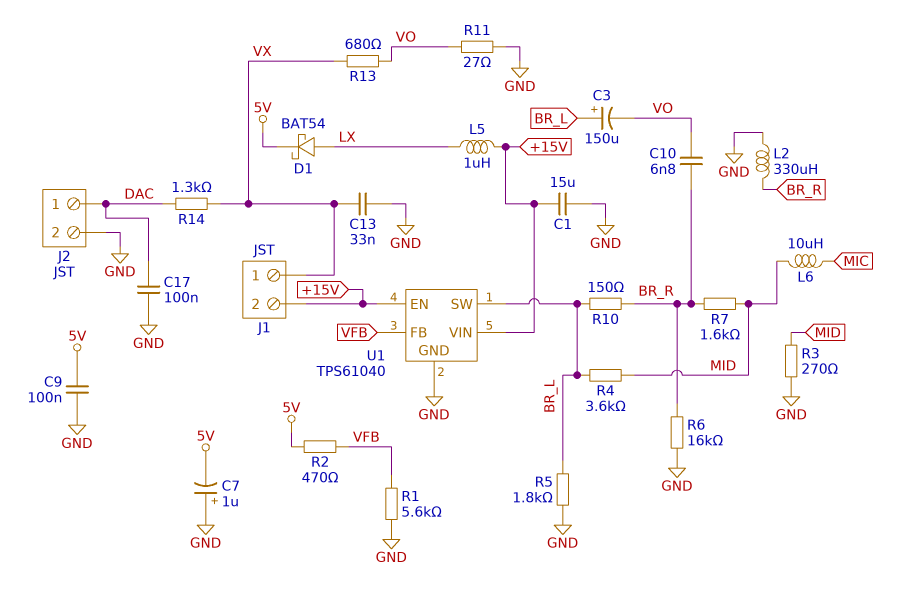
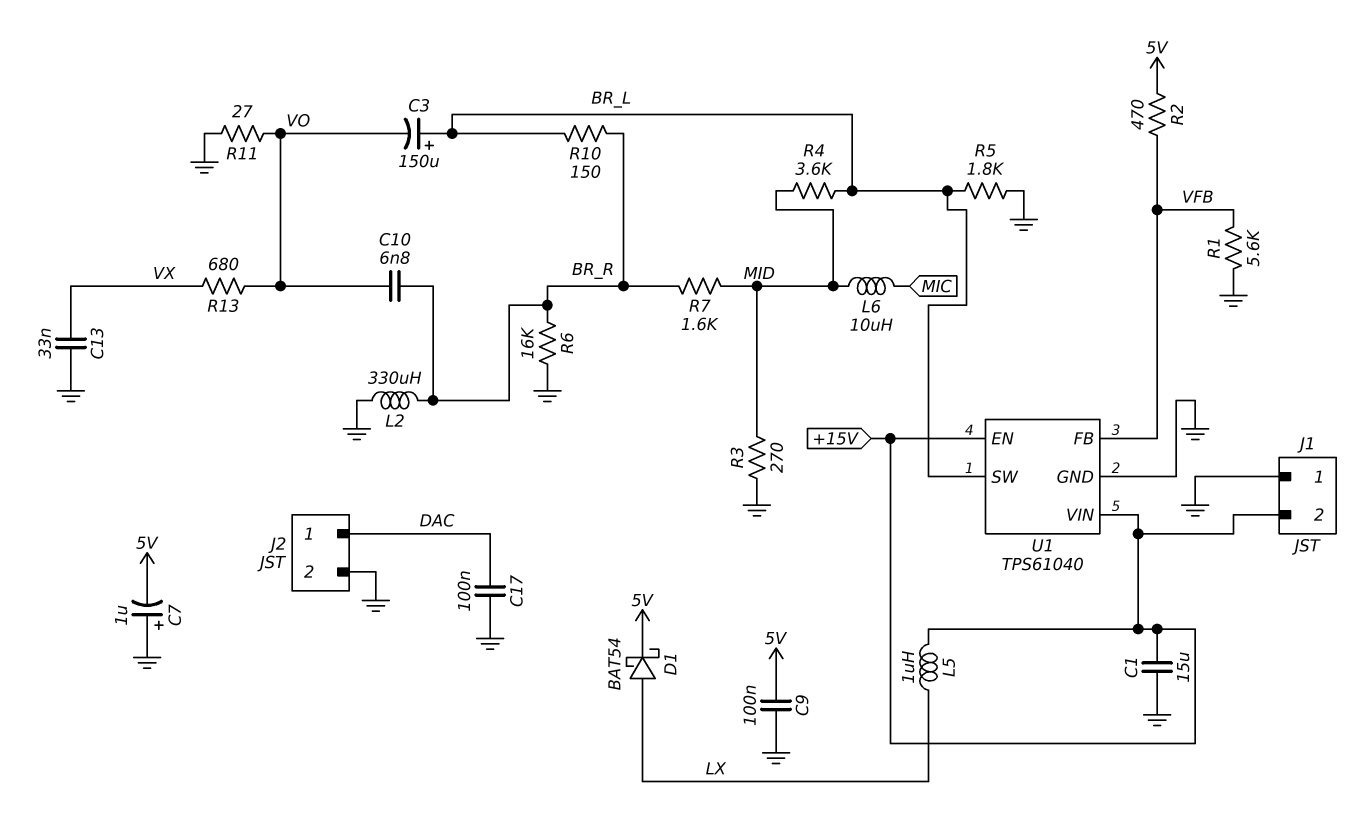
J1 pin 1: VX -> GND
R14: 1.3k (DAC, VX) -> none

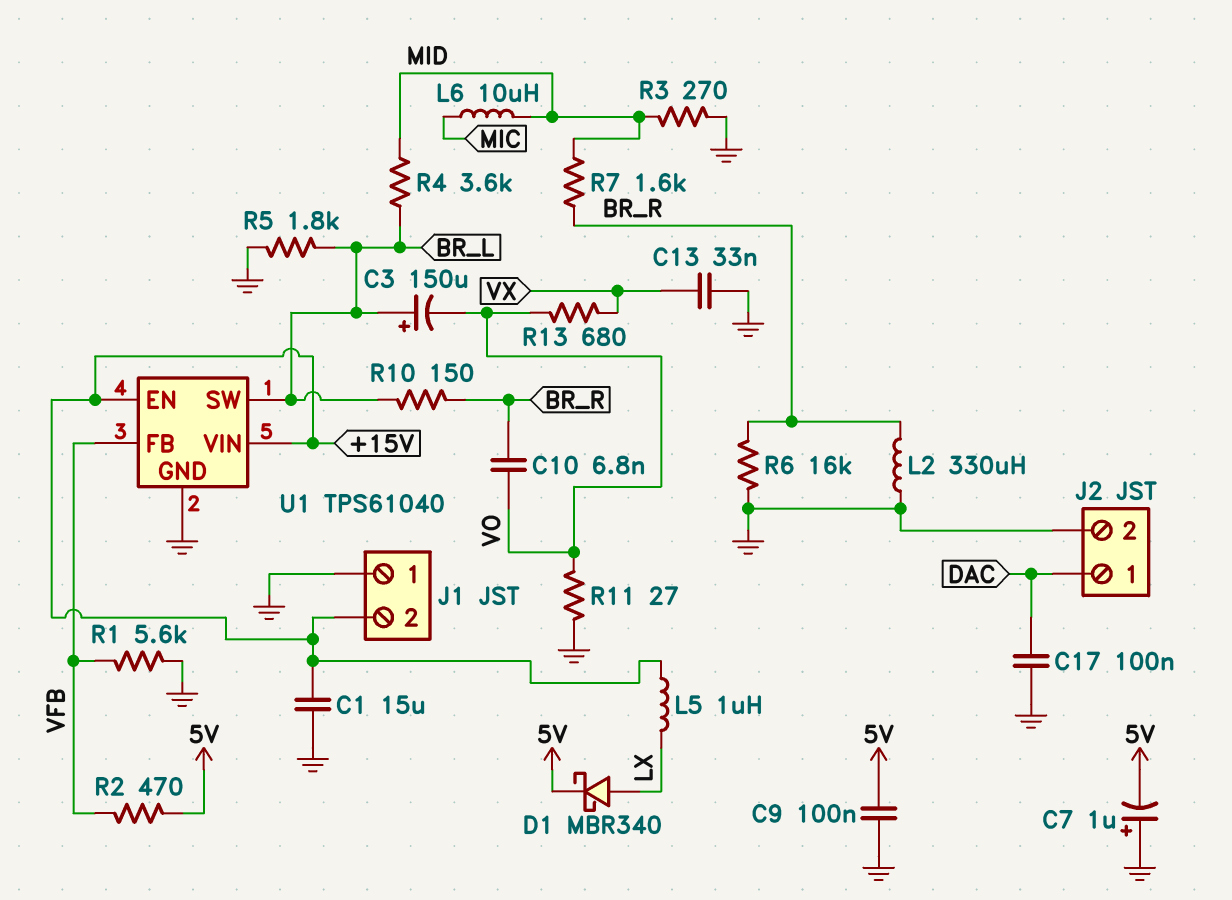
D1: schottky BAT54 (A LX, K 5V) -> schottky MBR340 (A LX, K 5V)

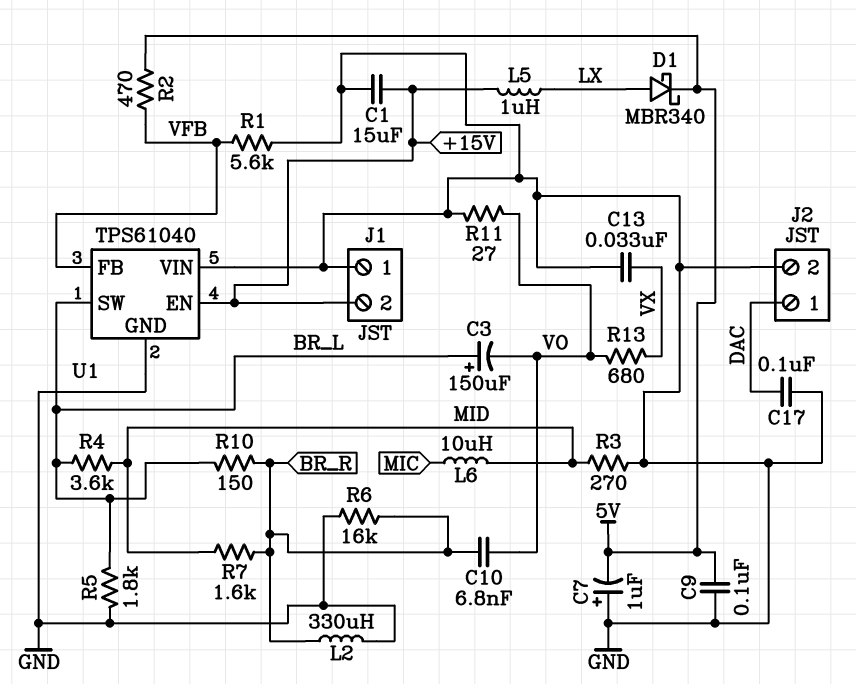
U1 pin VIN: +15V -> GND

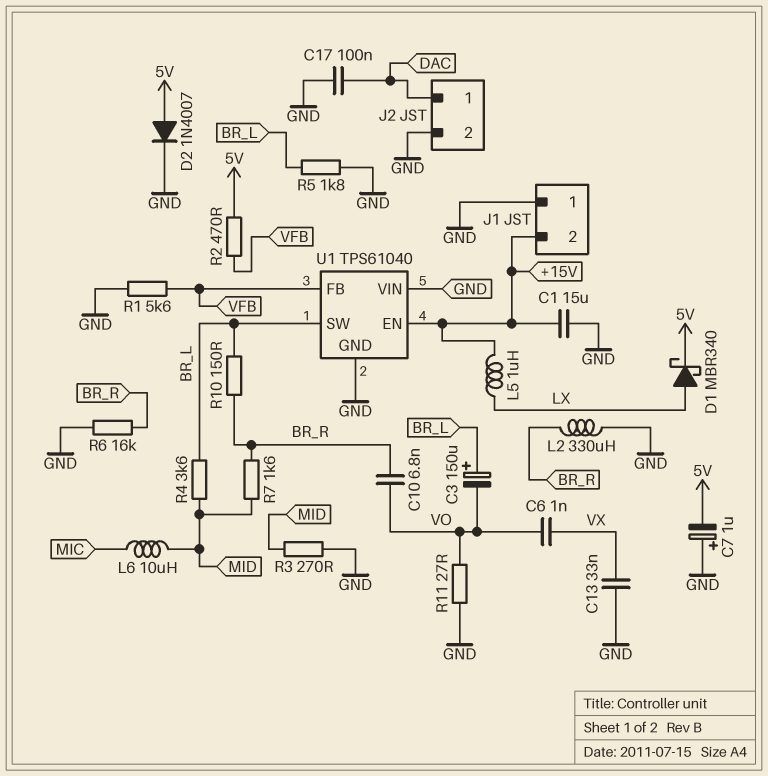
C6: none -> 1nF (VO, VX)
C9: 100nF (5V, GND) -> none
D2: none -> diode 1N4007 (A 5V, K GND)
R13: 680 (VO, VX) -> none

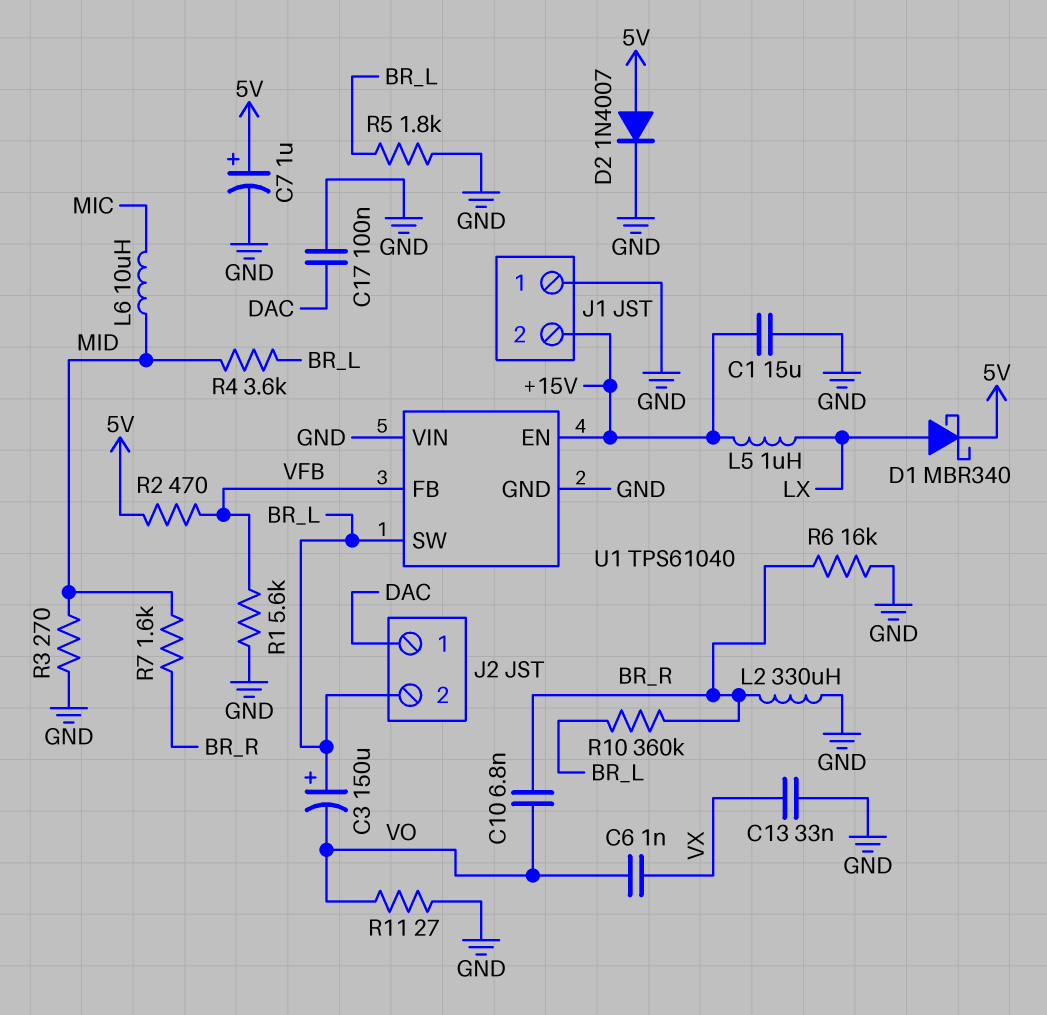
C7: 1uF (plus GND, minus 5V) -> 1uF (plus 5V, minus GND)
J2 pin 2: GND -> BR_L
R10: 150 (BR_L, BR_R) -> 360k (BR_L, BR_R)

